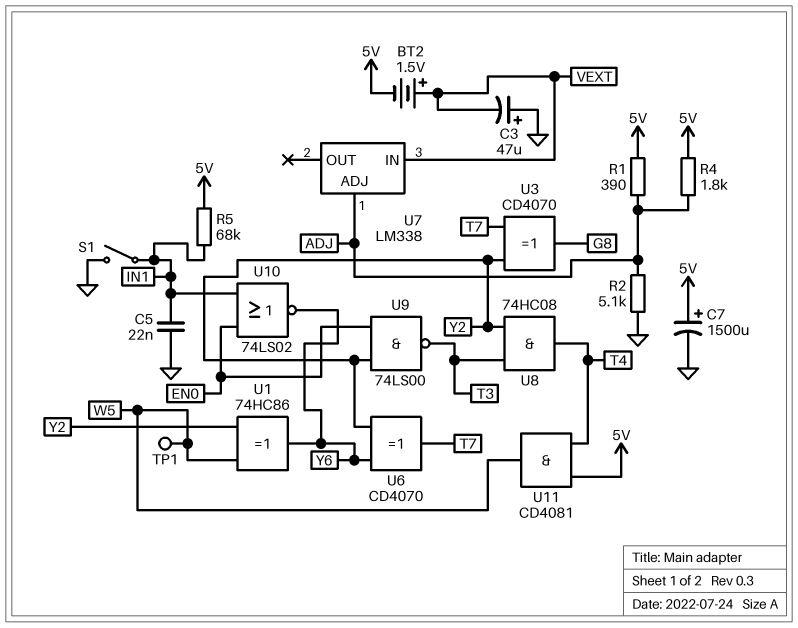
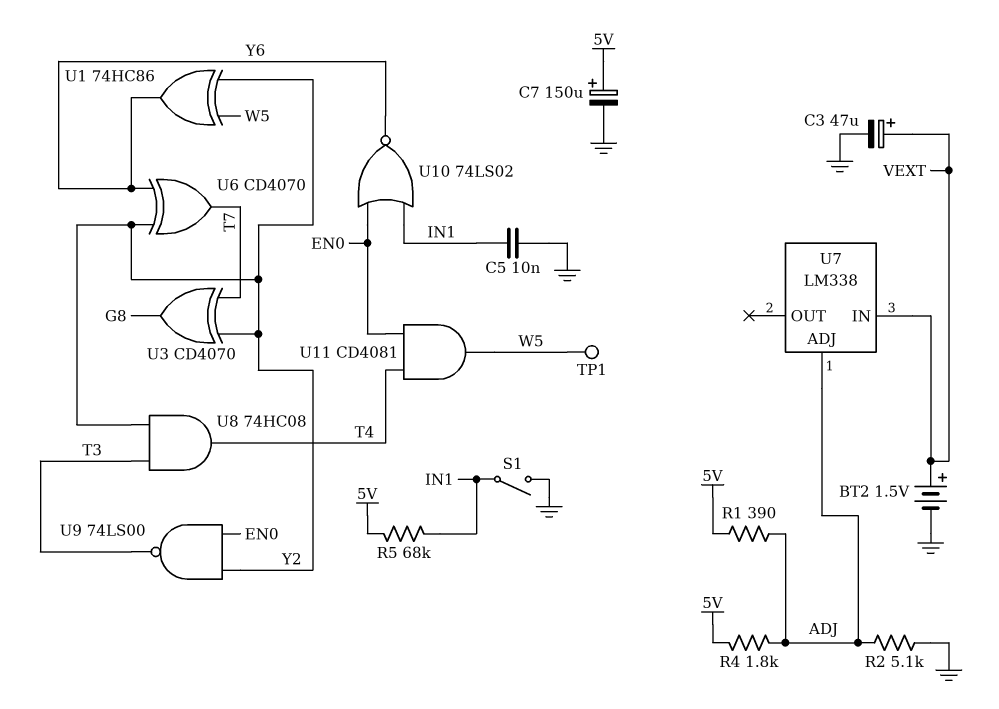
BT2: 1.5V (plus VEXT, minus 5V) -> 1.5V (plus VEXT, minus GND)
C3: 47uF (plus GND, minus VEXT) -> 47uF (plus VEXT, minus GND)
C5: 22nF (GND, IN1) -> 10nF (GND, IN1)
C7: 1500uF (plus 5V, minus GND) -> 150uF (plus 5V, minus GND)
U11: AND CD4081 (in 5V, in T4, out W5) -> AND CD4081 (in EN0, in T4, out W5)

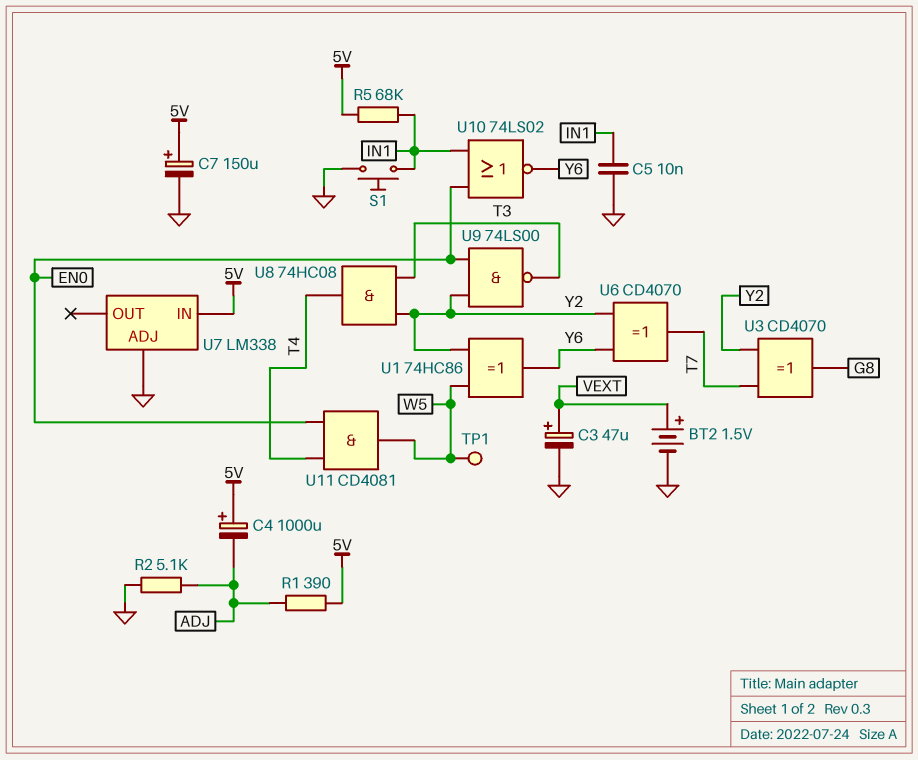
C4: none -> 1000uF (plus 5V, minus ADJ)
R4: 1.8k (5V, ADJ) -> none
S1: switch (GND, IN1) -> button (GND, IN1)
U7 pin ADJ: ADJ -> GND
U7 pin IN: VEXT -> 5V

